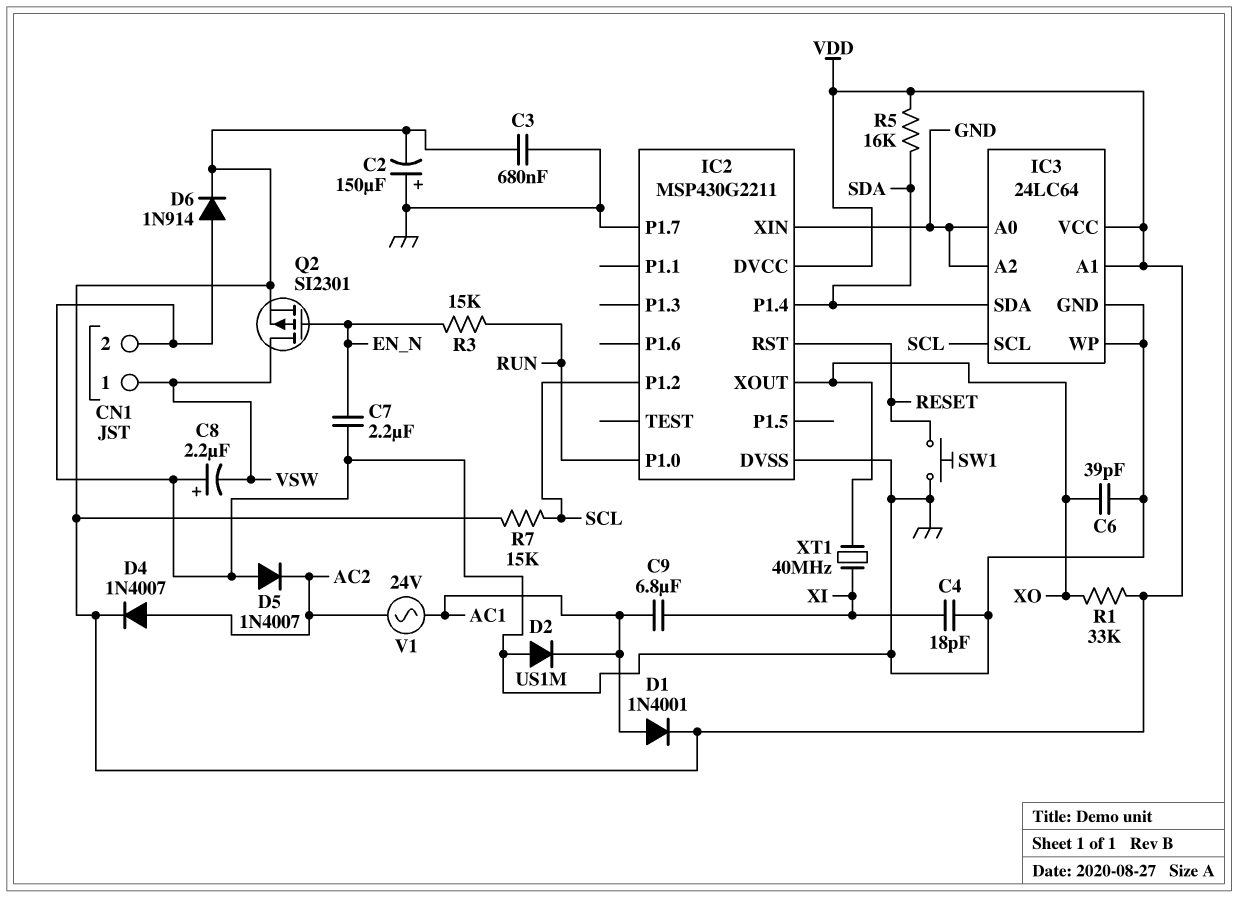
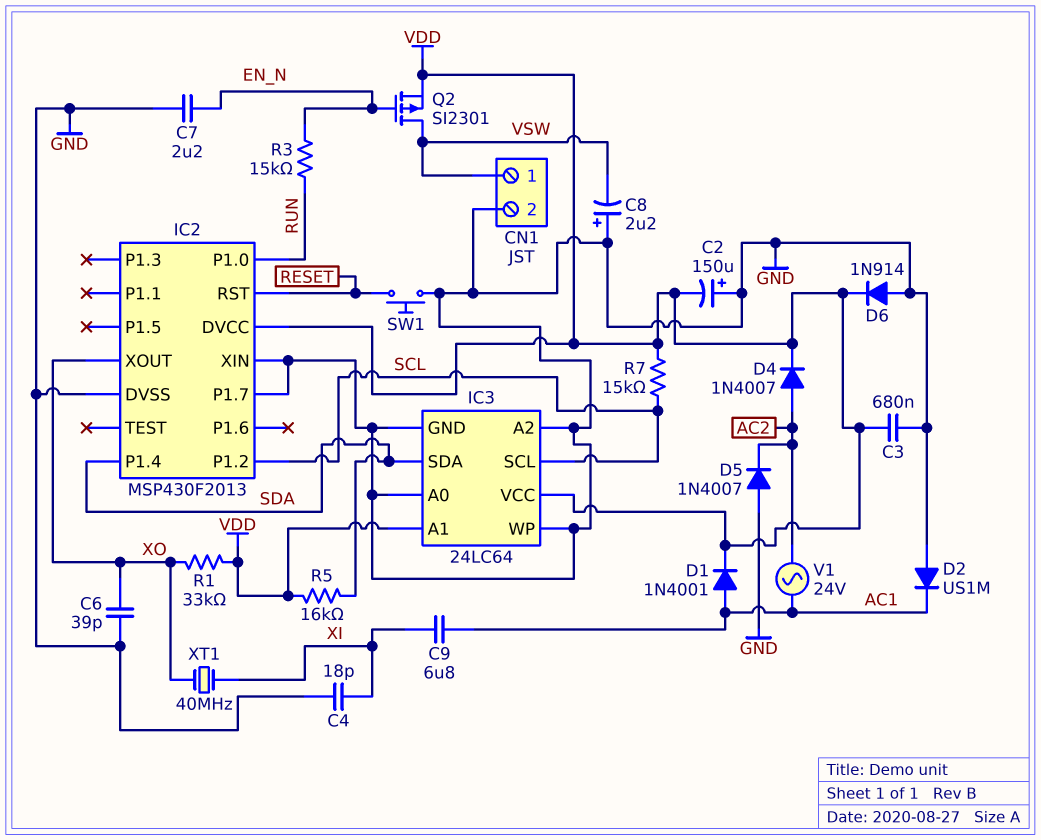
IC2: MSP430G2211 -> MSP430F2013

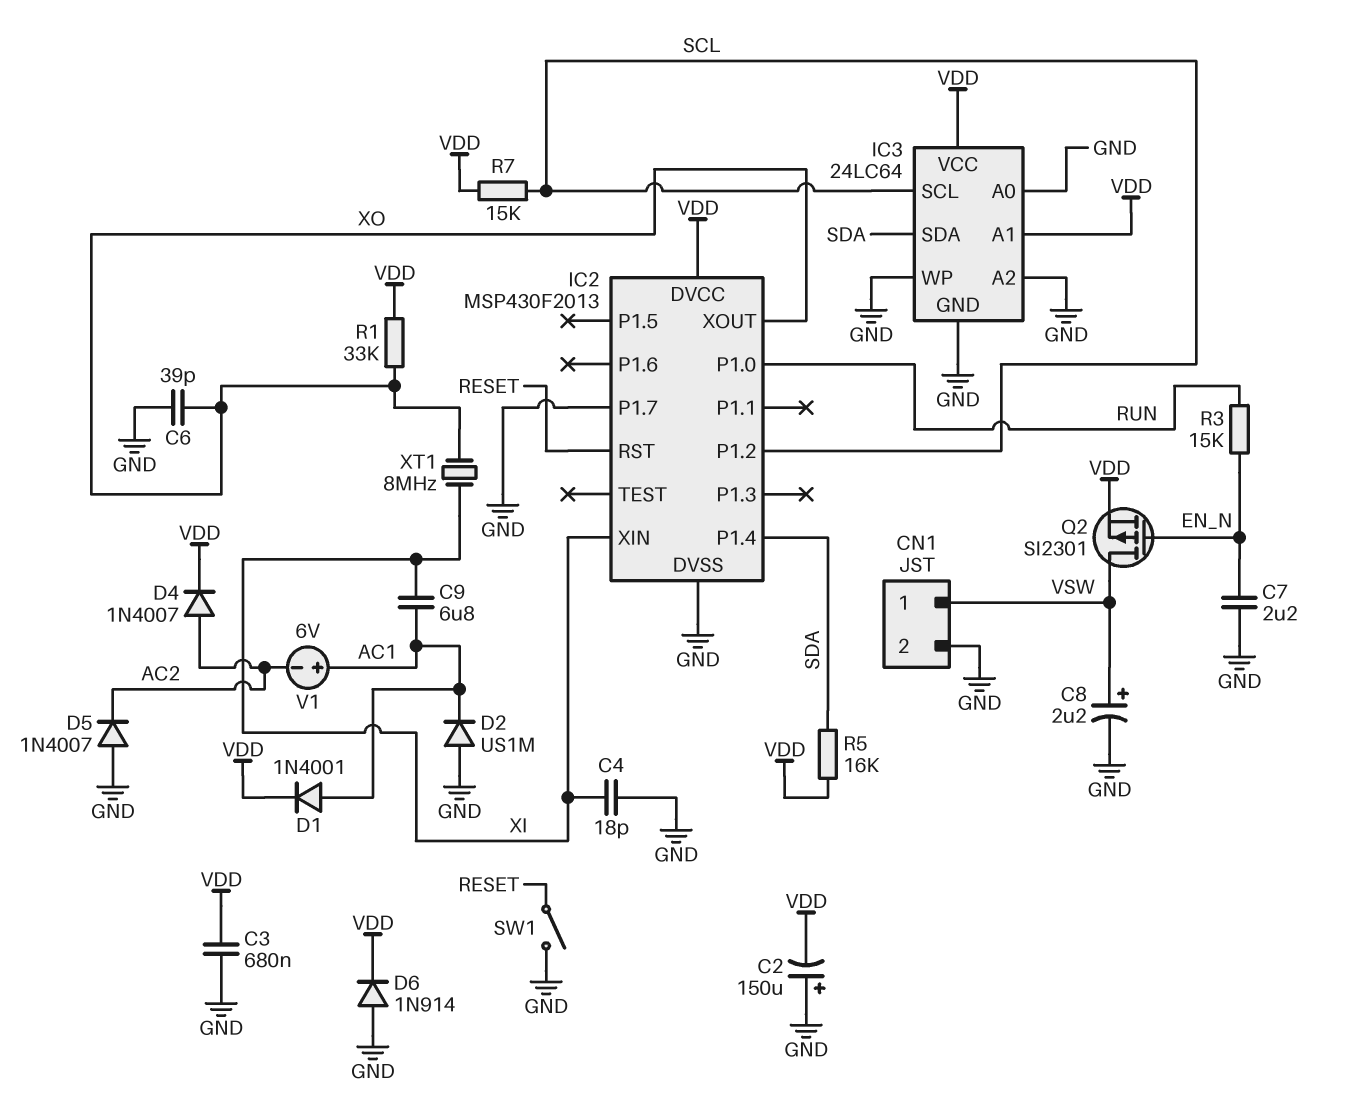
C8: 2.2uF (plus GND, minus VSW) -> 2.2uF (plus VSW, minus GND)
IC2 pin XIN: GND -> XI
SW1: button (GND, RESET) -> switch (GND, RESET)
V1: AC 24V (AC1, AC2) -> 6V (plus AC1, minus AC2)
XT1: 40MHz (XI, XO) -> 8MHz (XI, XO)

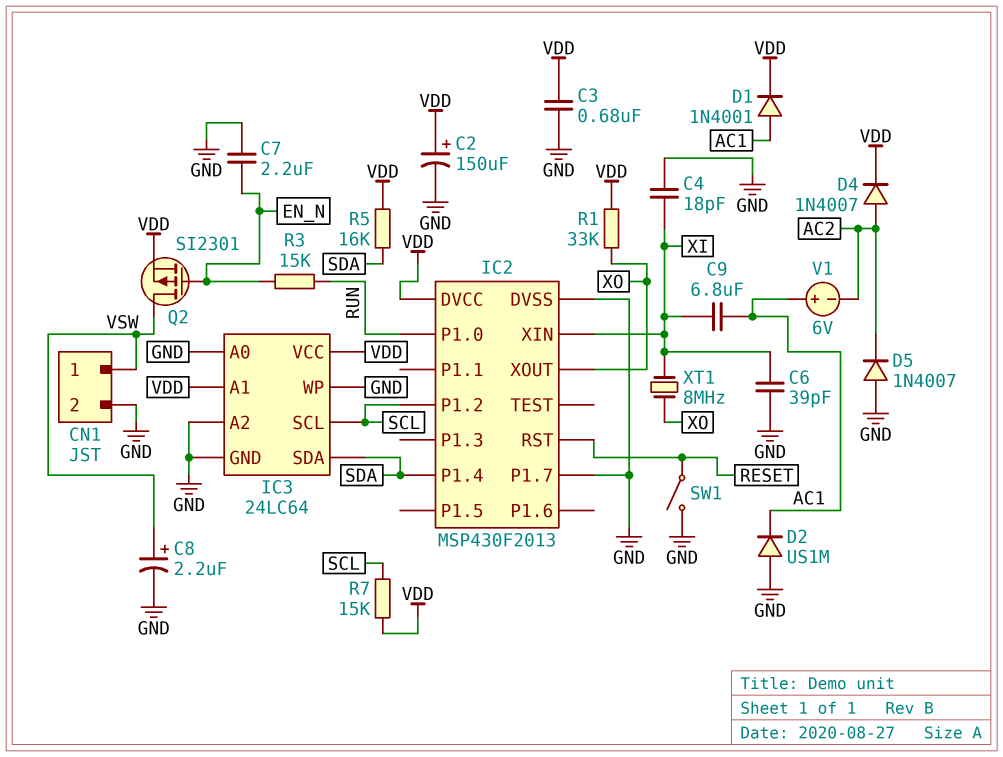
C2: 150uF (plus GND, minus VDD) -> 150uF (plus VDD, minus GND)
C6: 39pF (GND, XO) -> 39pF (GND, XI)
D6: diode 1N914 (A GND, K VDD) -> none

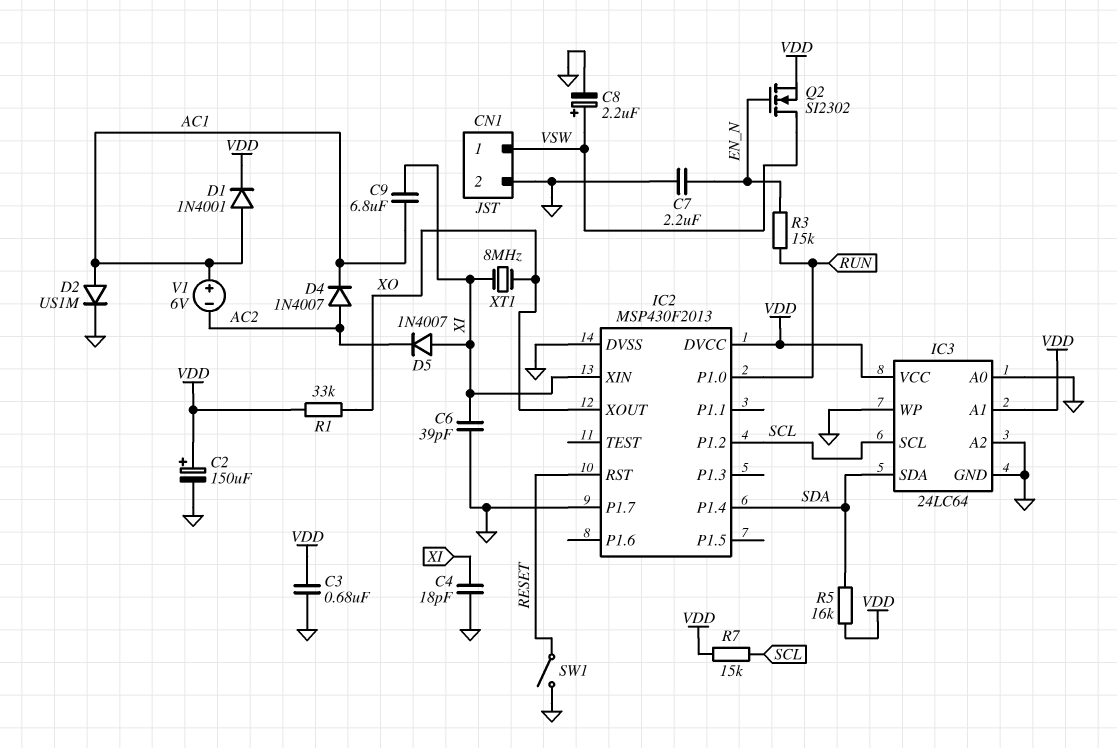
D2: diode US1M (A GND, K AC1) -> diode US1M (A AC1, K GND)
D4: diode 1N4007 (A AC2, K VDD) -> diode 1N4007 (A AC2, K AC1)
D5: diode 1N4007 (A GND, K AC2) -> diode 1N4007 (A XI, K AC2)
Q2: PMOS SI2301 (G EN_N, D VSW, S VDD) -> NMOS SI2302 (G EN_N, D VSW, S VDD)

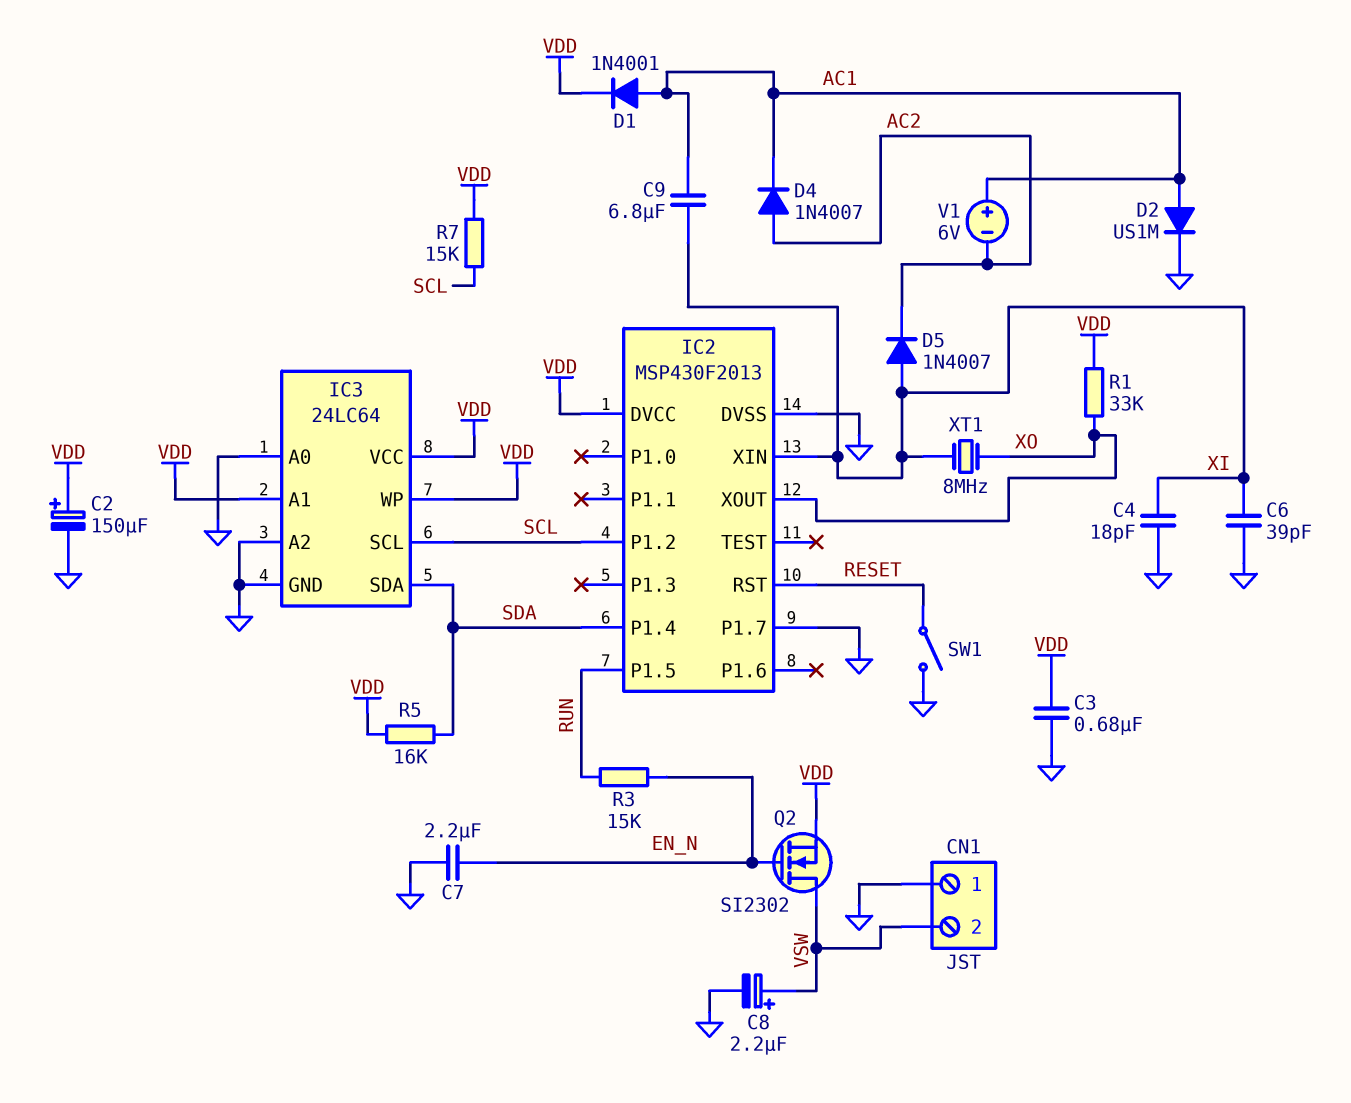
CN1 pin 1: VSW -> GND
CN1 pin 2: GND -> VSW
IC2 pin P1.0: RUN -> none
IC2 pin P1.5: none -> RUN
IC3 pin WP: GND -> VDD

